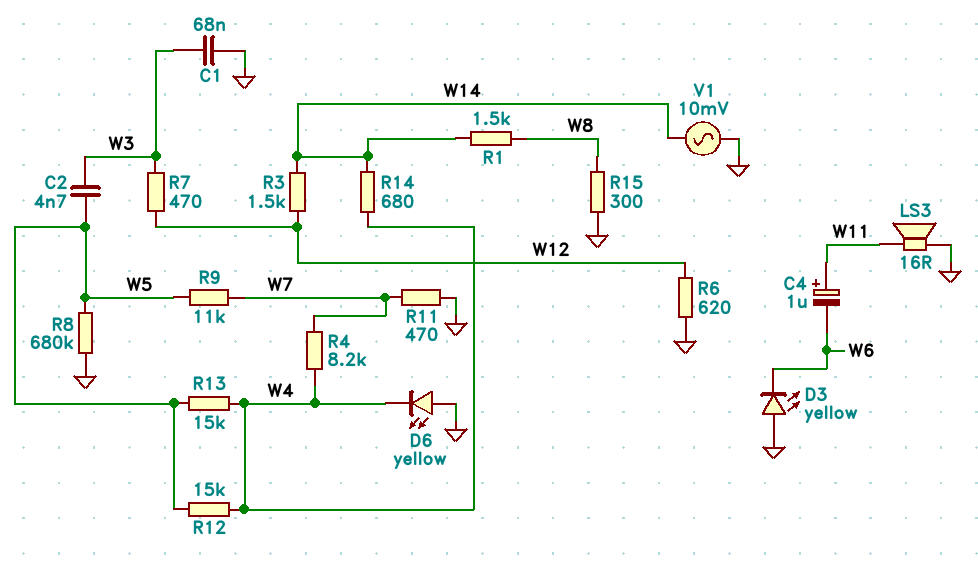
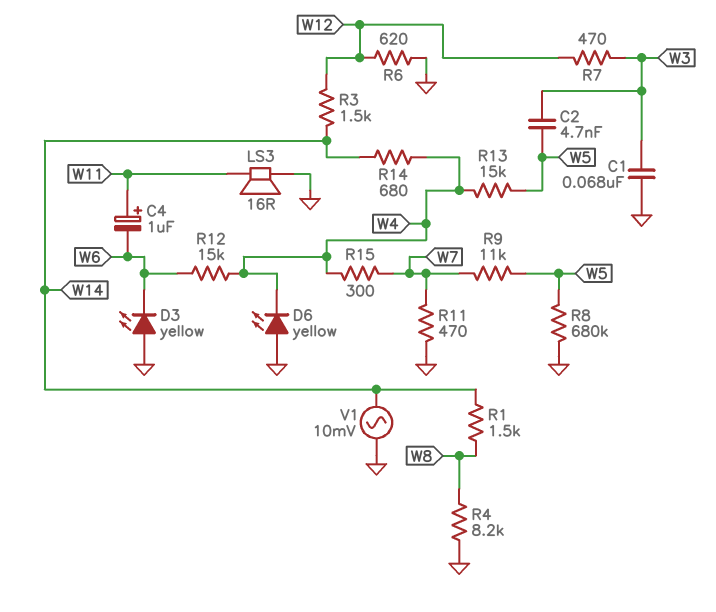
R4: 8.2k (W4, W7) -> 8.2k (GND, W8)
R12: 15k (W4, W5) -> 15k (W4, W6)
R15: 300 (GND, W8) -> 300 (W4, W7)

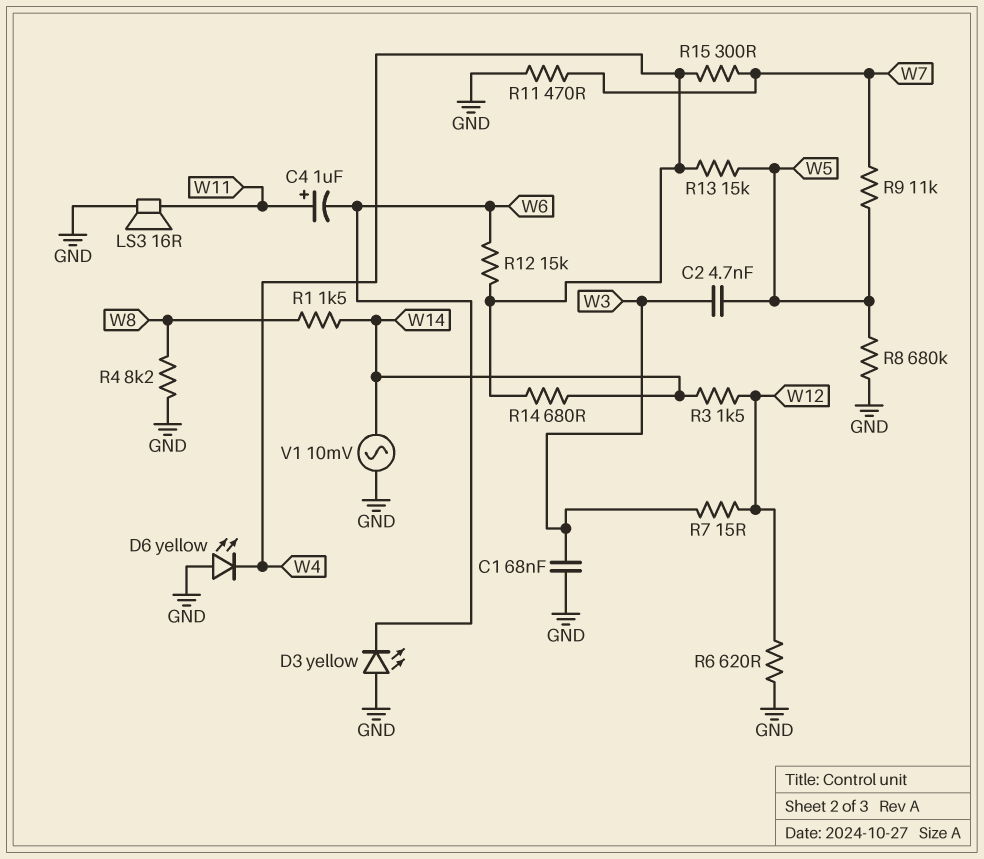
R7: 470 (W3, W12) -> 15 (W3, W12)

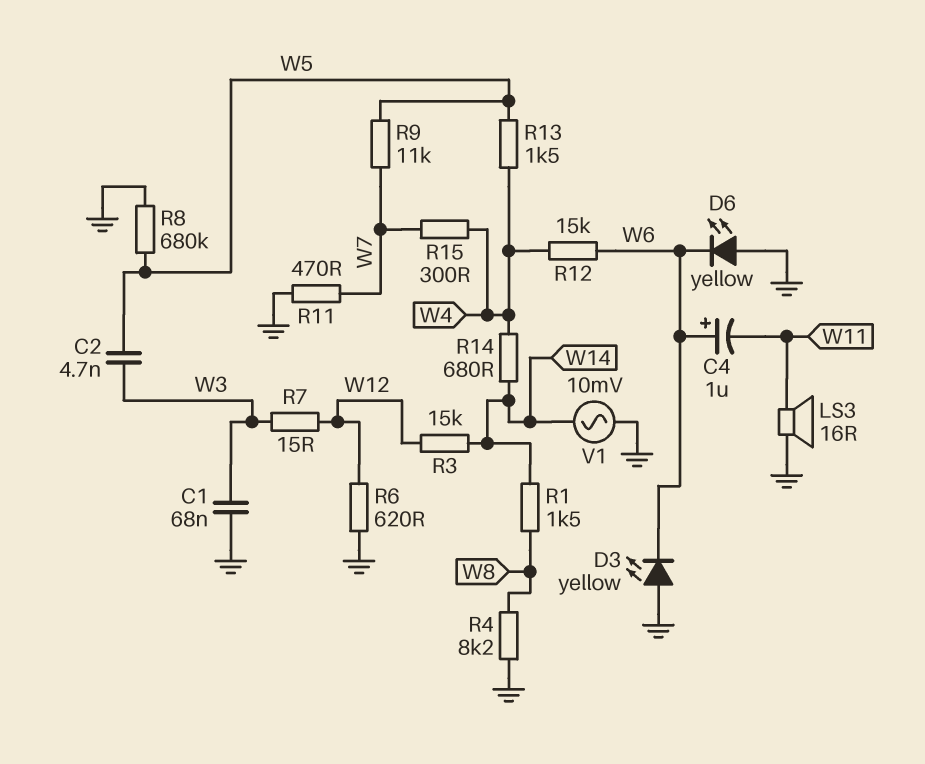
C4: 1uF (plus W11, minus W6) -> 1uF (plus W6, minus W11)
D6: LED yellow (A GND, K W4) -> LED yellow (A GND, K W6)
R3: 1.5k (W12, W14) -> 15k (W12, W14)
R13: 15k (W4, W5) -> 1.5k (W4, W5)

